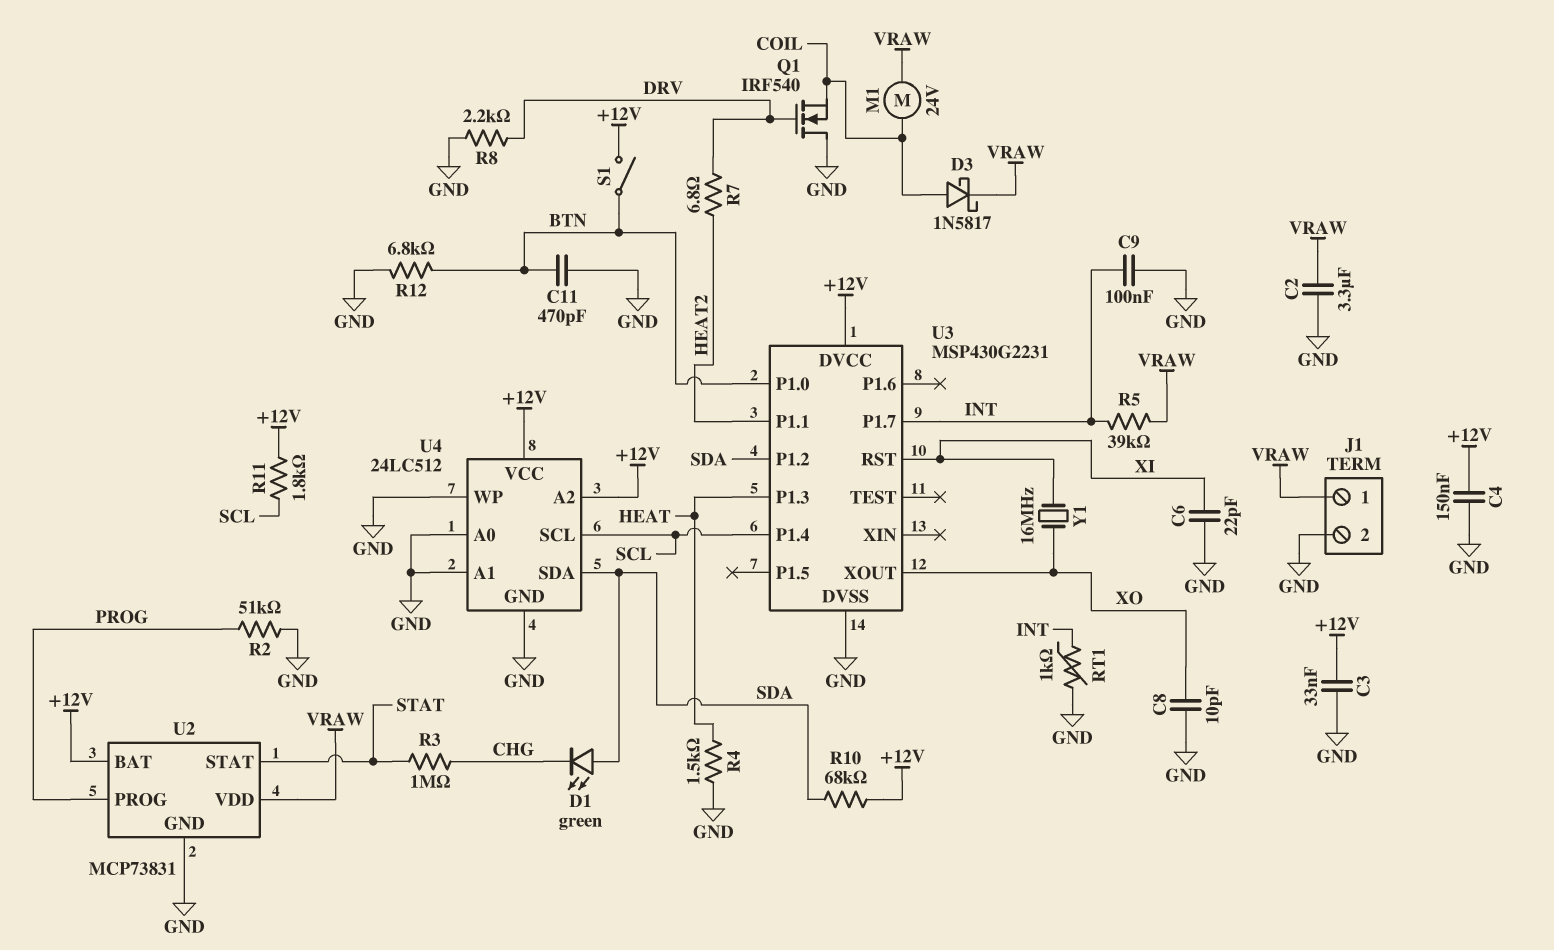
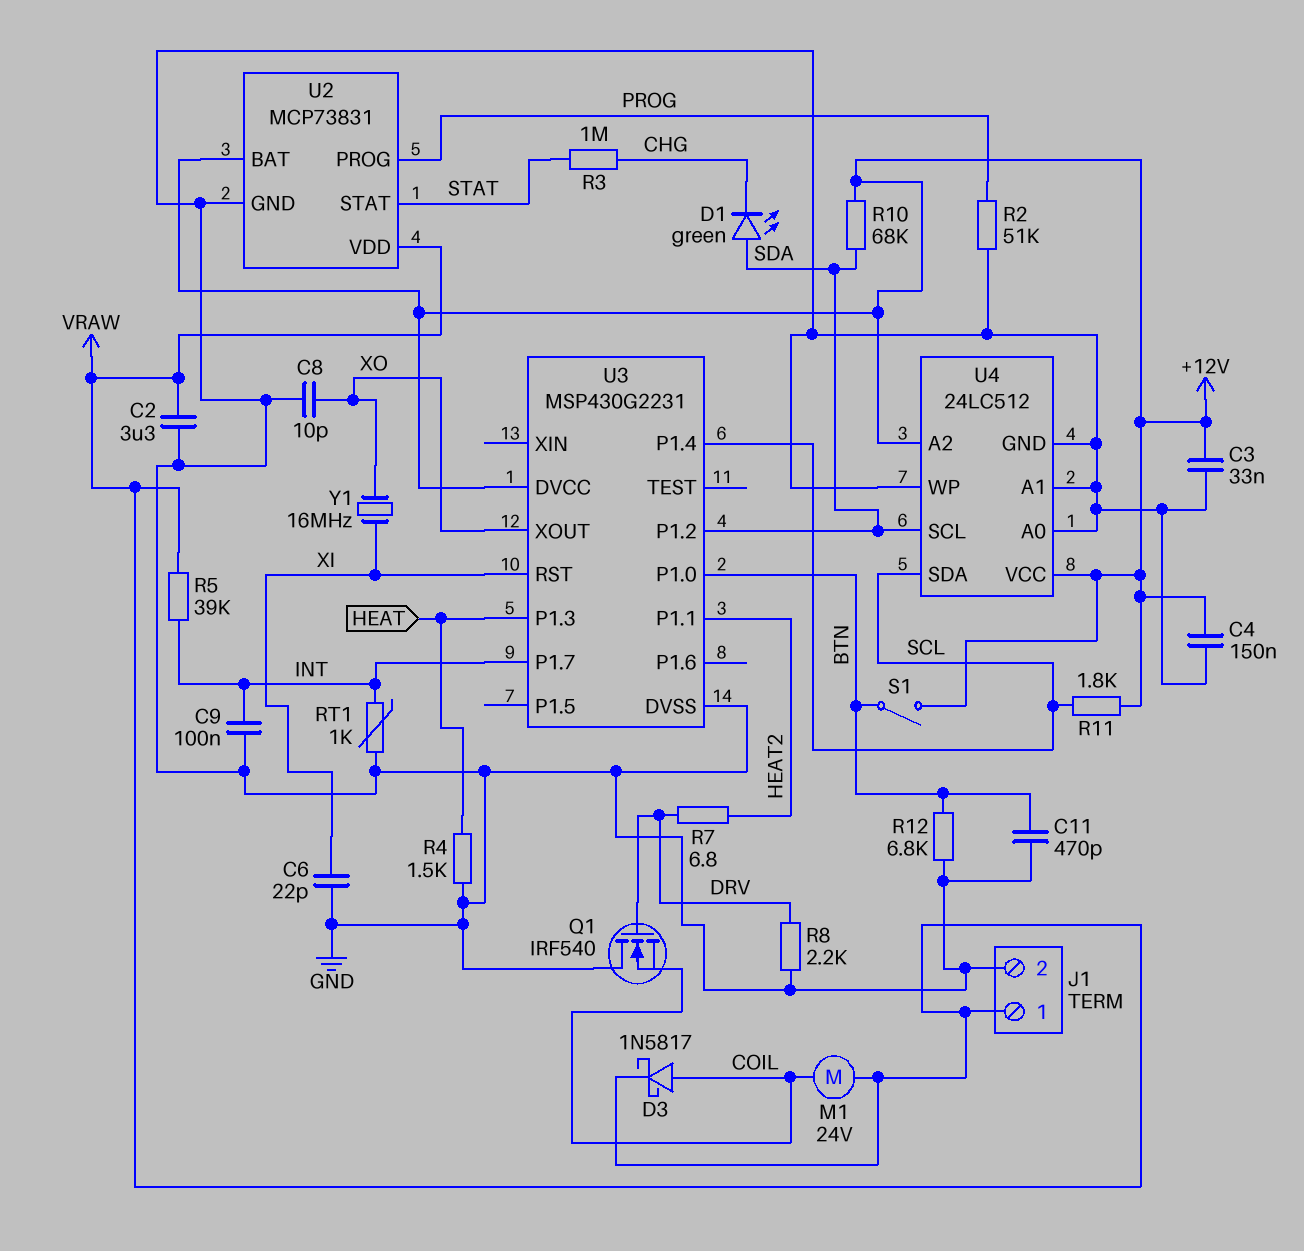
U4 pin SCL: SCL -> SDA
U4 pin SDA: SDA -> SCL

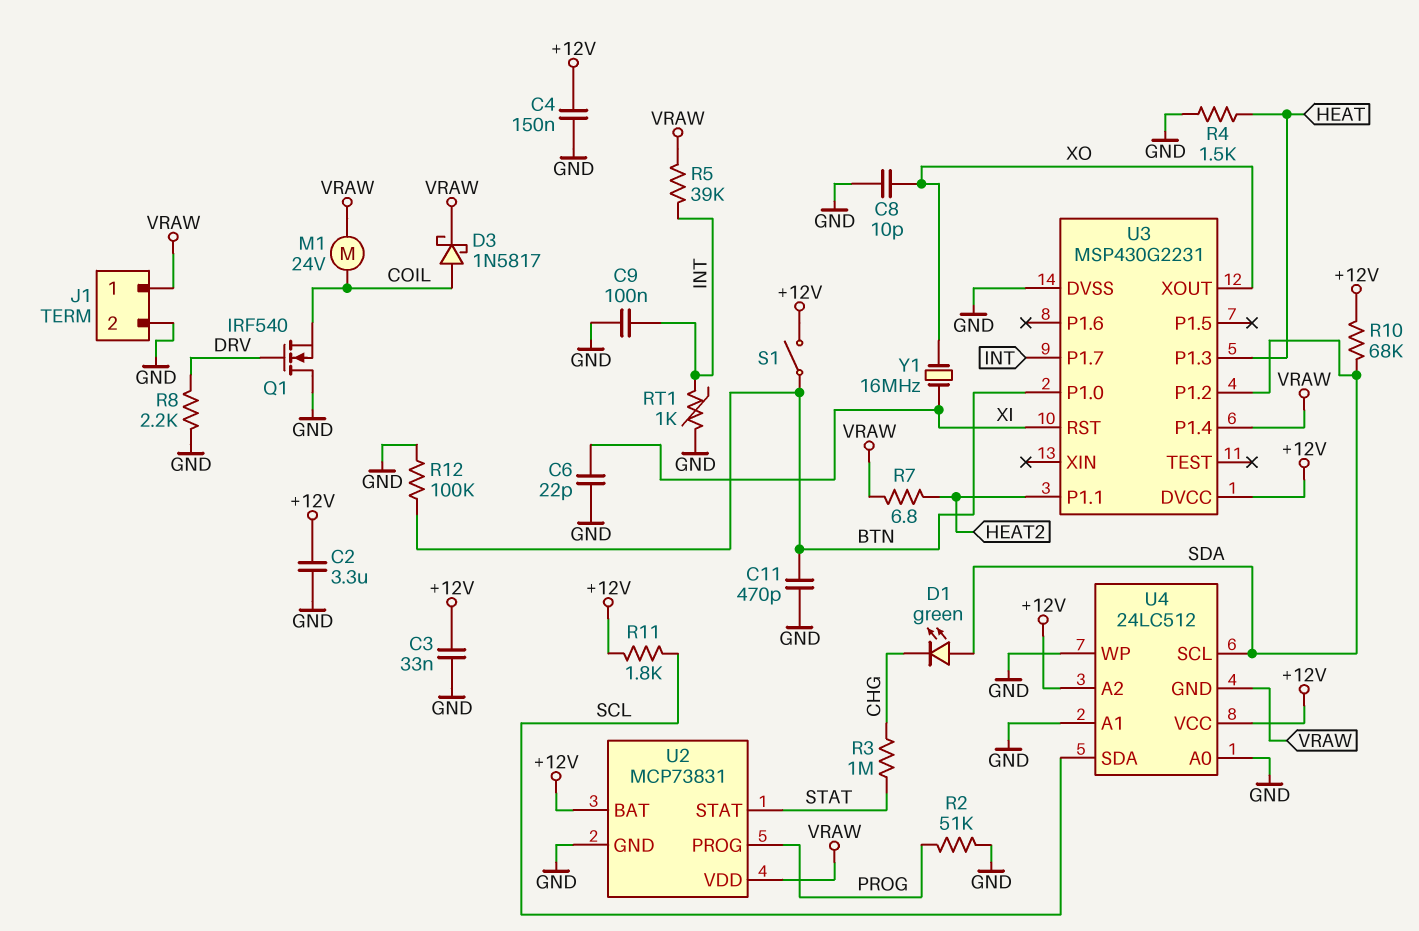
C2: 3.3uF (GND, VRAW) -> 3.3uF (+12V, GND)
R7: 6.8 (DRV, HEAT2) -> 6.8 (HEAT2, VRAW)
R12: 6.8k (BTN, GND) -> 100k (BTN, GND)
U3 pin P1.4: SCL -> VRAW
U4 pin GND: GND -> VRAW

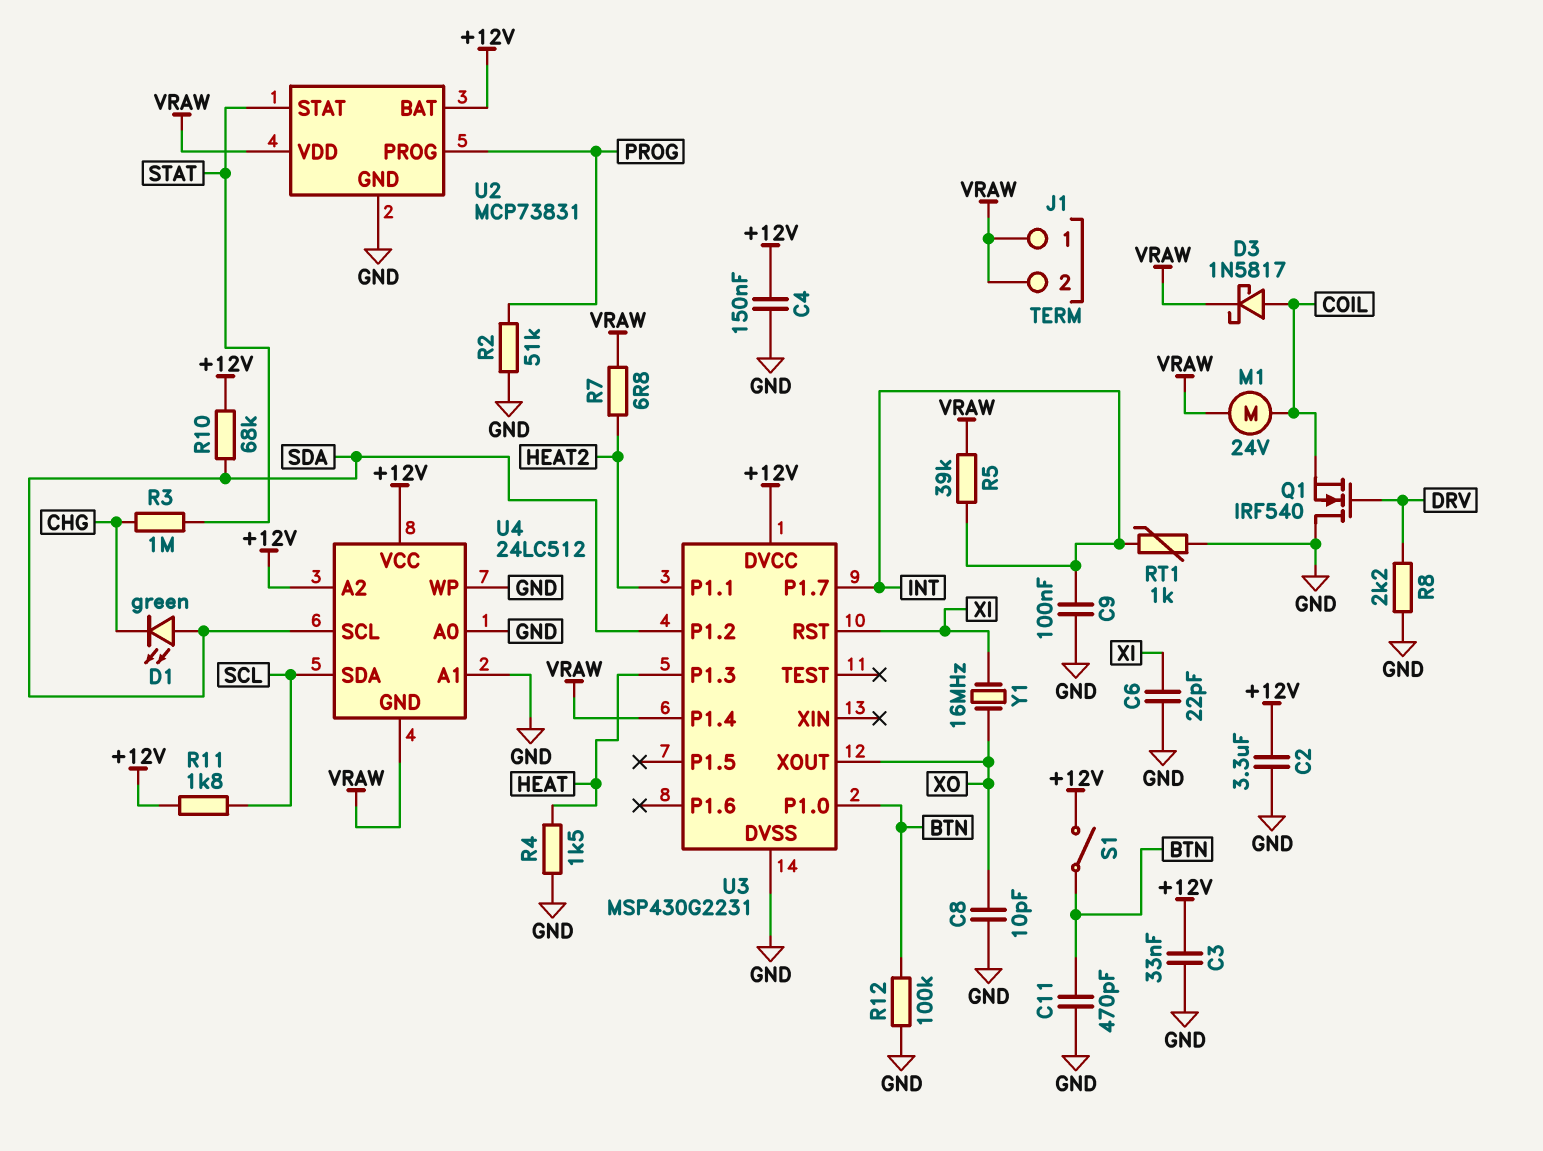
J1 pin 2: GND -> VRAW

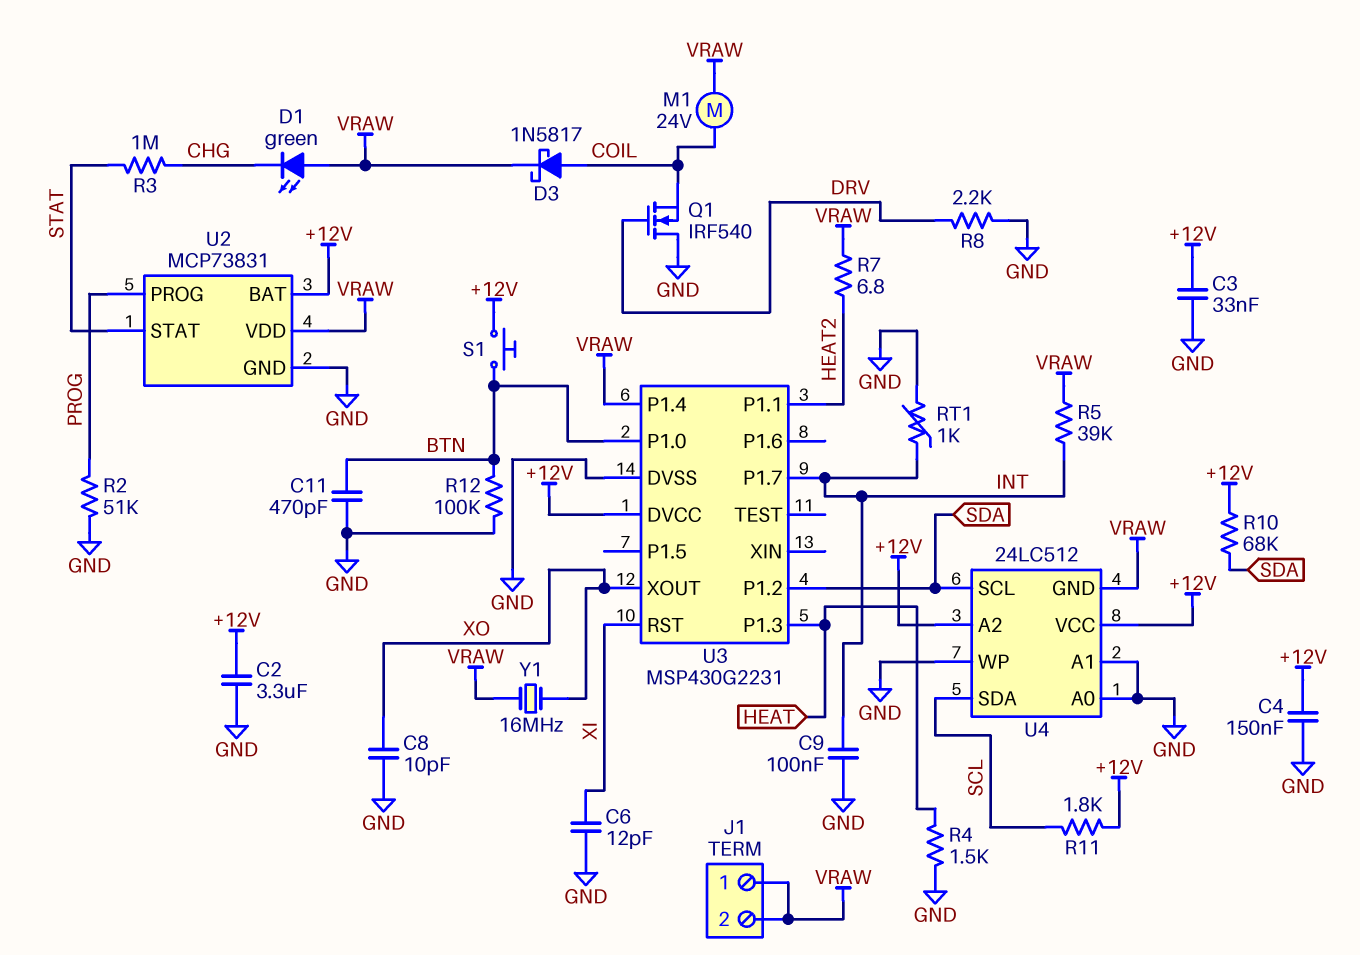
C6: 22pF (GND, XI) -> 12pF (GND, XI)
D1: LED green (A SDA, K CHG) -> LED green (A VRAW, K CHG)
S1: switch (+12V, BTN) -> button (+12V, BTN)
Y1: 16MHz (XI, XO) -> 16MHz (VRAW, XO)

